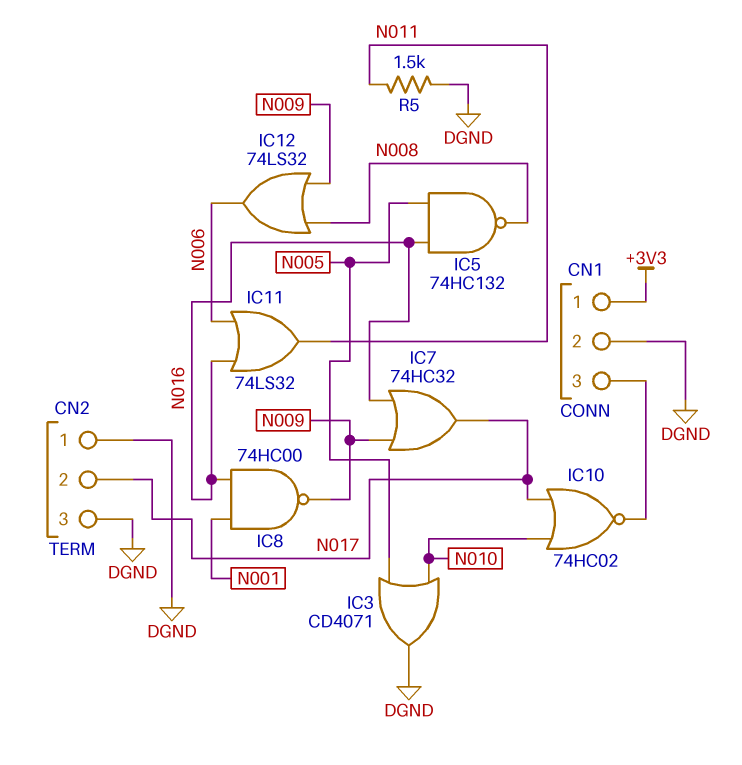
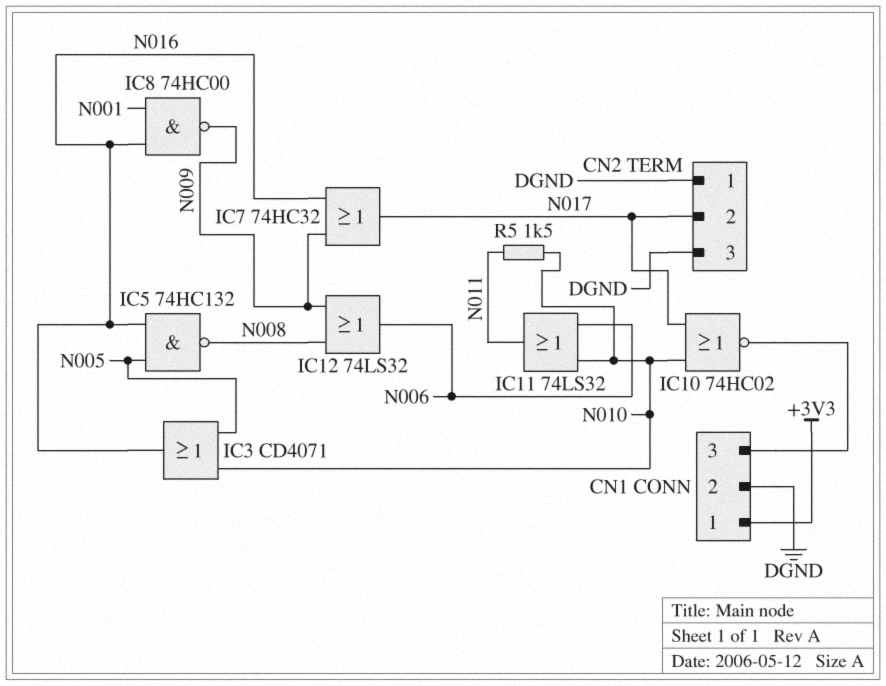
IC3: OR CD4071 (in N005, in N010, out DGND) -> OR CD4071 (in N005, in N010, out N016)
IC11: OR 74LS32 (in N006, in N016, out N011) -> OR 74LS32 (in N006, in N010, out N011)
R5: 1.5k (DGND, N011) -> 1.5k (N010, N011)

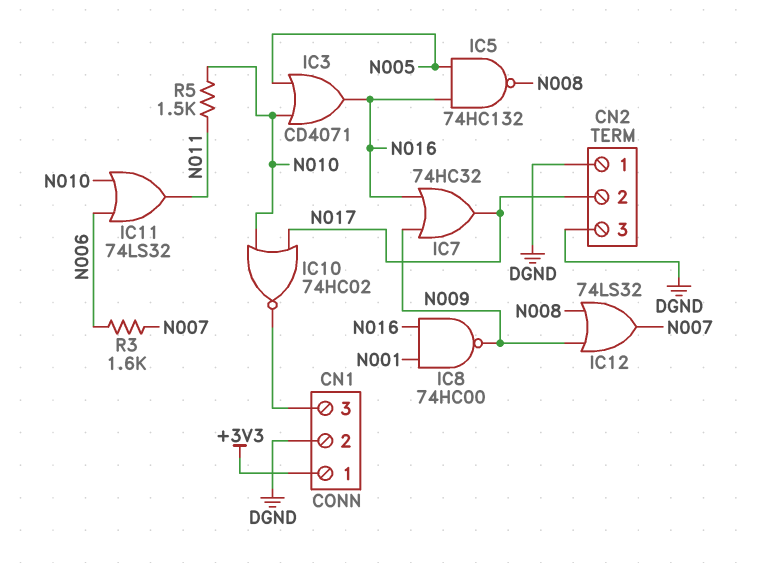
IC12: OR 74LS32 (in N008, in N009, out N006) -> OR 74LS32 (in N008, in N009, out N007)
R3: none -> 1.6k (N006, N007)

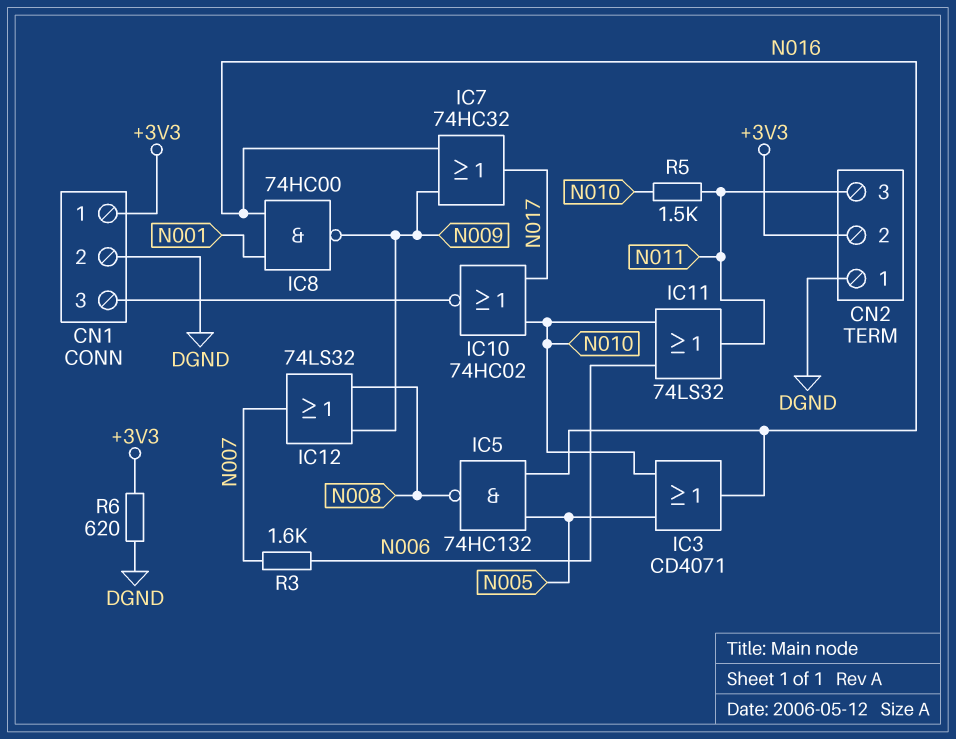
CN2 pin 2: N017 -> +3V3
CN2 pin 3: DGND -> N011
R6: none -> 620 (+3V3, DGND)

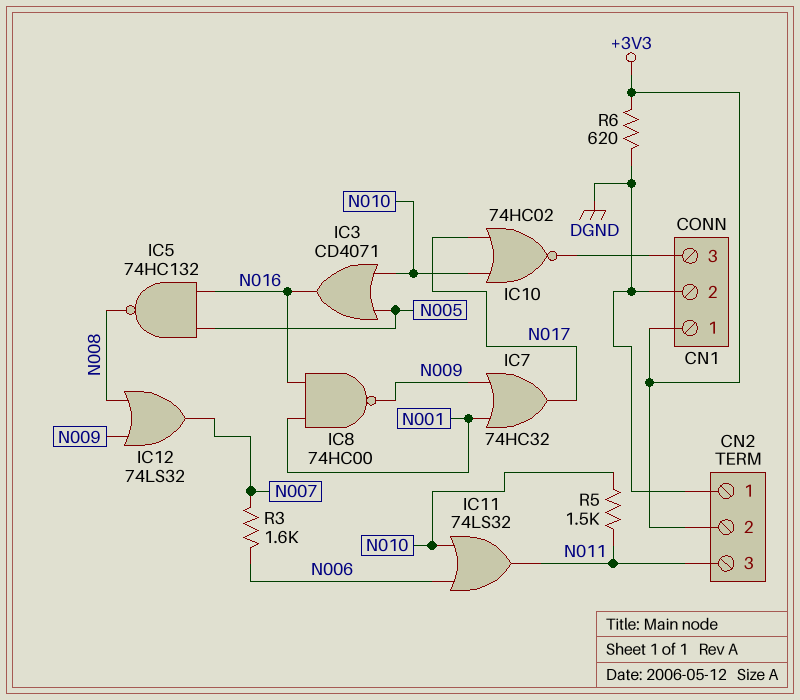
IC7: OR 74HC32 (in N009, in N016, out N017) -> OR 74HC32 (in N001, in N009, out N017)

